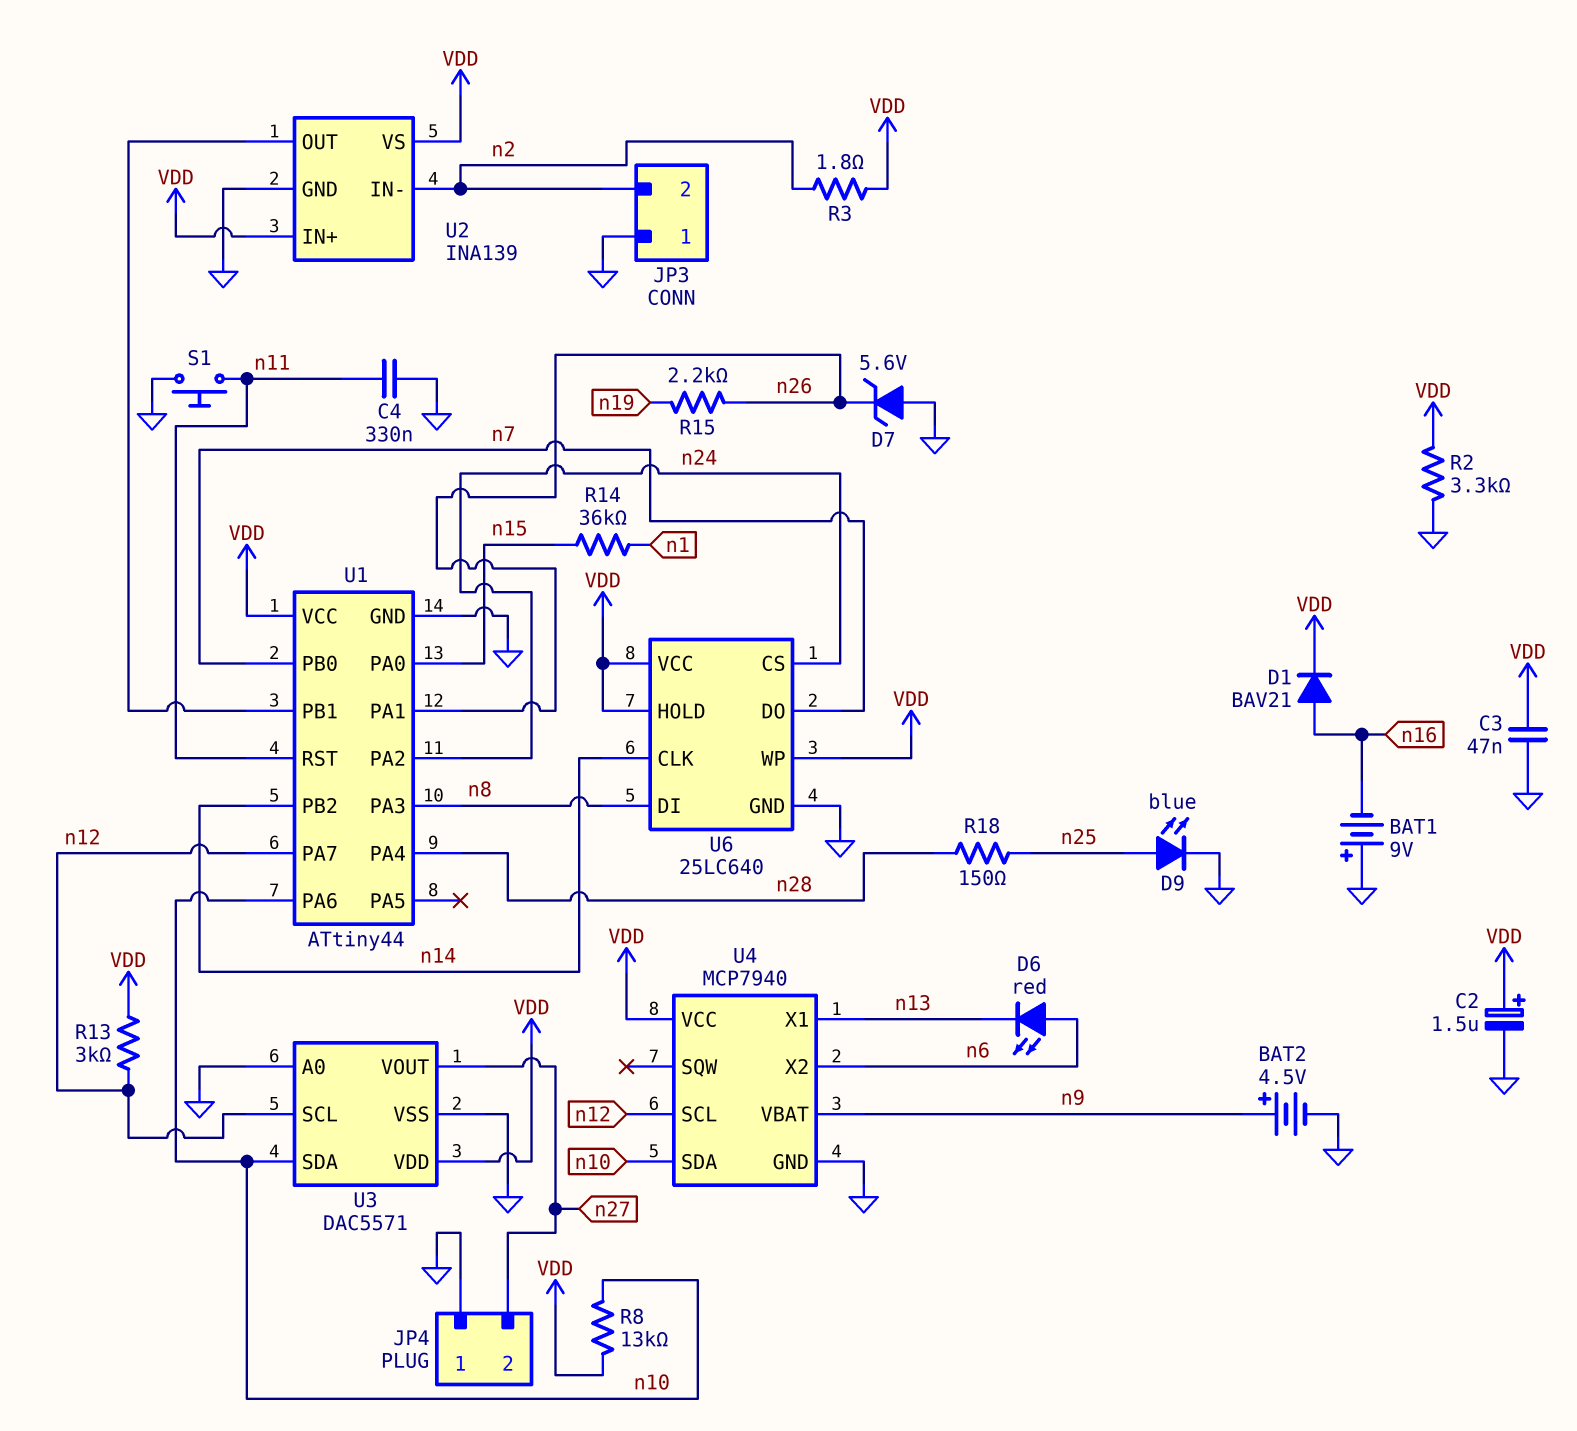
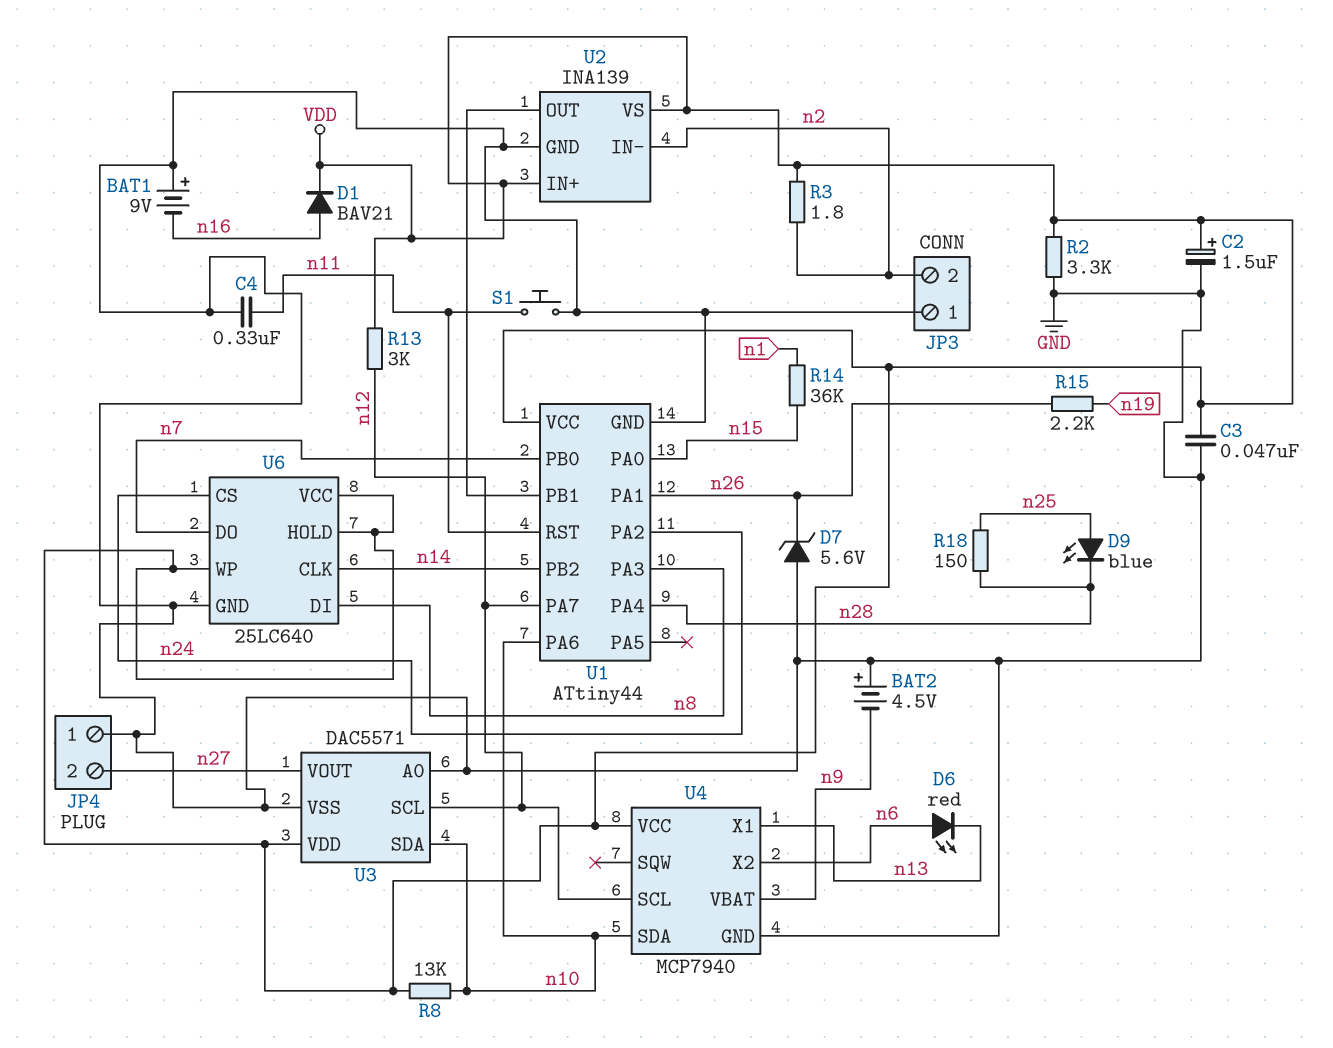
BAT2: 4.5V (plus n9, minus GND) -> 4.5V (plus GND, minus n9)
D9: LED blue (A n25, K GND) -> LED blue (A n25, K n28)

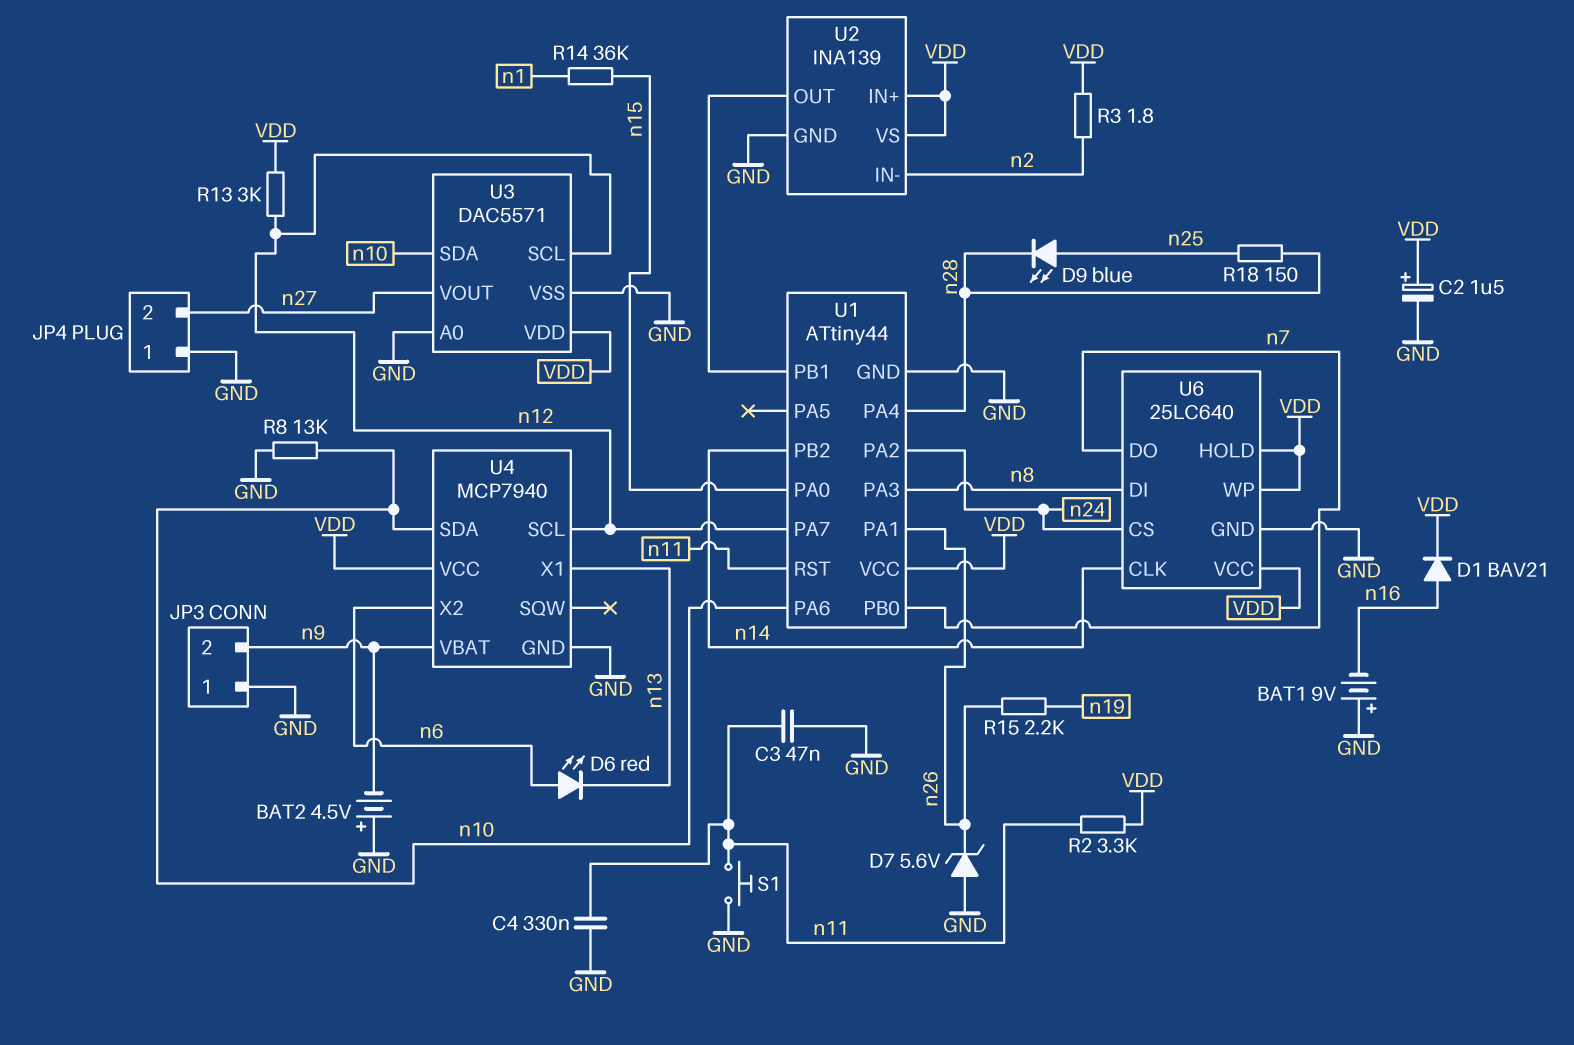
C3: 47nF (GND, VDD) -> 47nF (GND, n11)
JP3 pin 2: n2 -> n9
R2: 3.3k (GND, VDD) -> 3.3k (VDD, n11)
R8: 13k (VDD, n10) -> 13k (GND, n10)

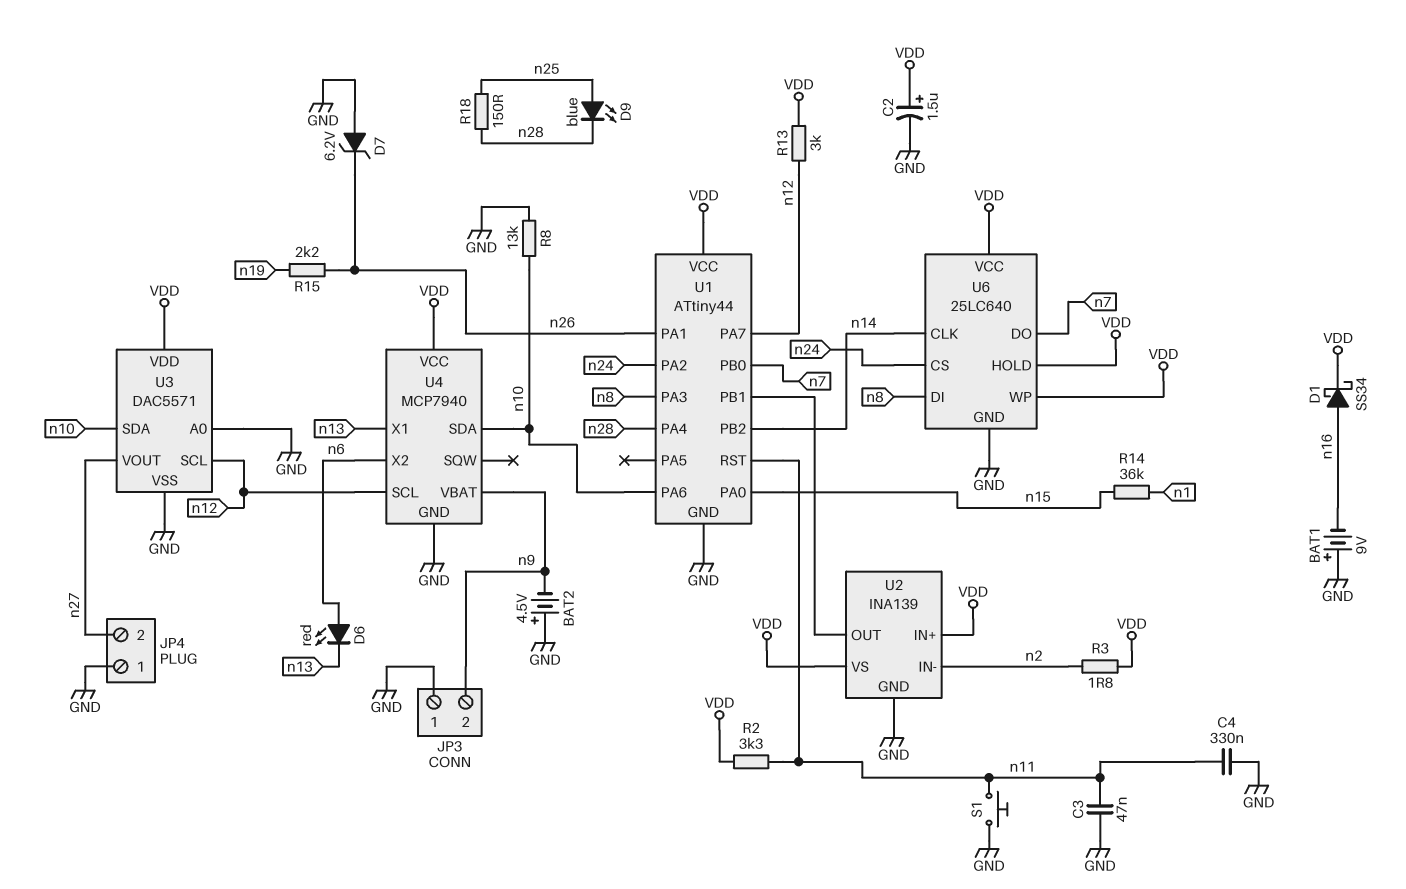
D1: diode BAV21 (A n16, K VDD) -> schottky SS34 (A n16, K VDD)
D7: zener 5.6V (A GND, K n26) -> zener 6.2V (A GND, K n26)

